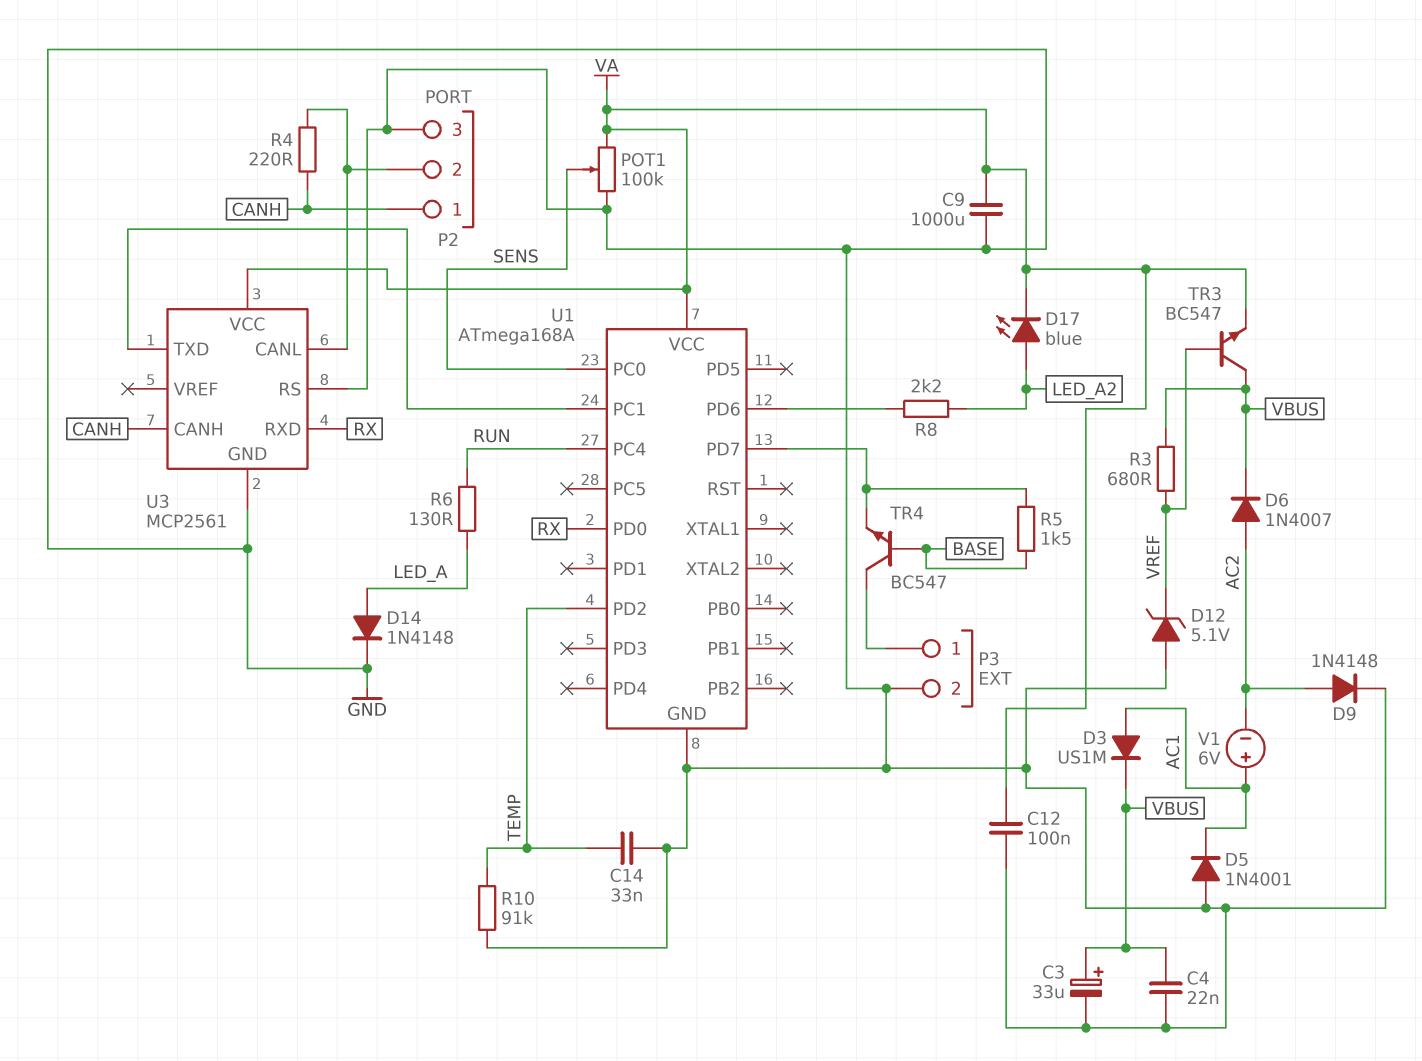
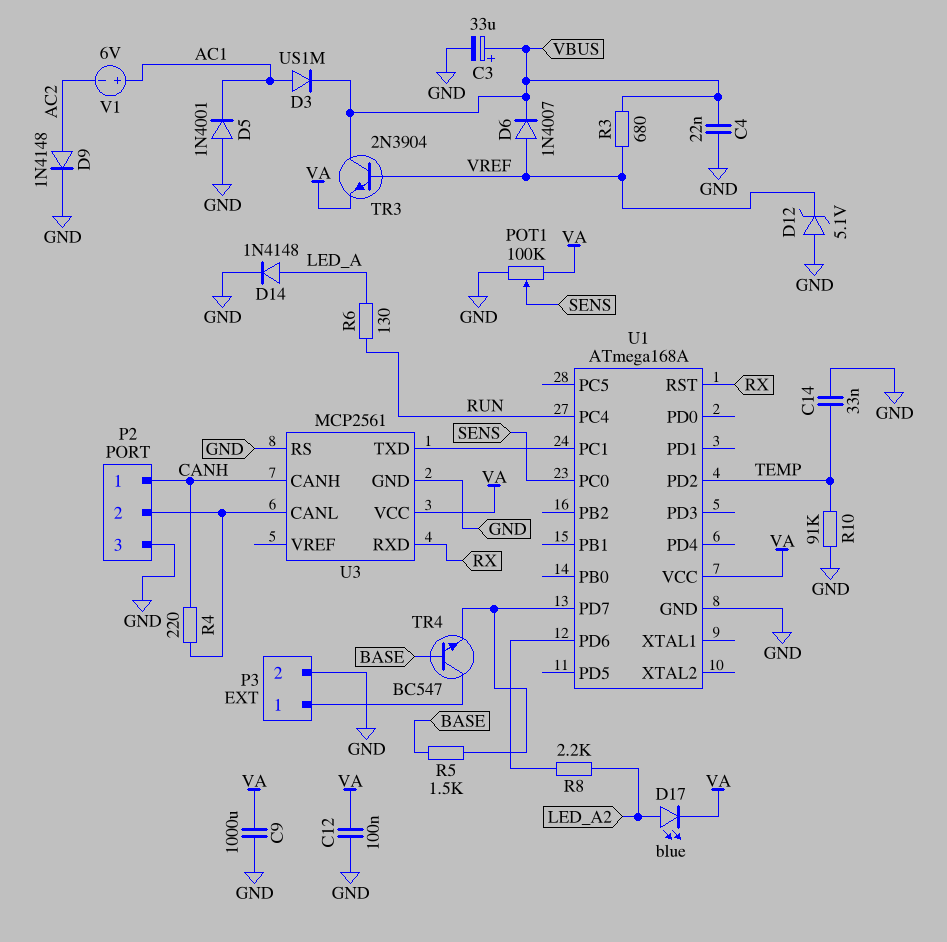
D6: diode 1N4007 (A AC2, K VBUS) -> diode 1N4007 (A VREF, K VBUS)
TR3: NPN BC547 (B VREF, C VBUS, E VA) -> NPN 2N3904 (B VREF, C VBUS, E VA)
U1 pin PD0: RX -> none
U1 pin RST: none -> RX

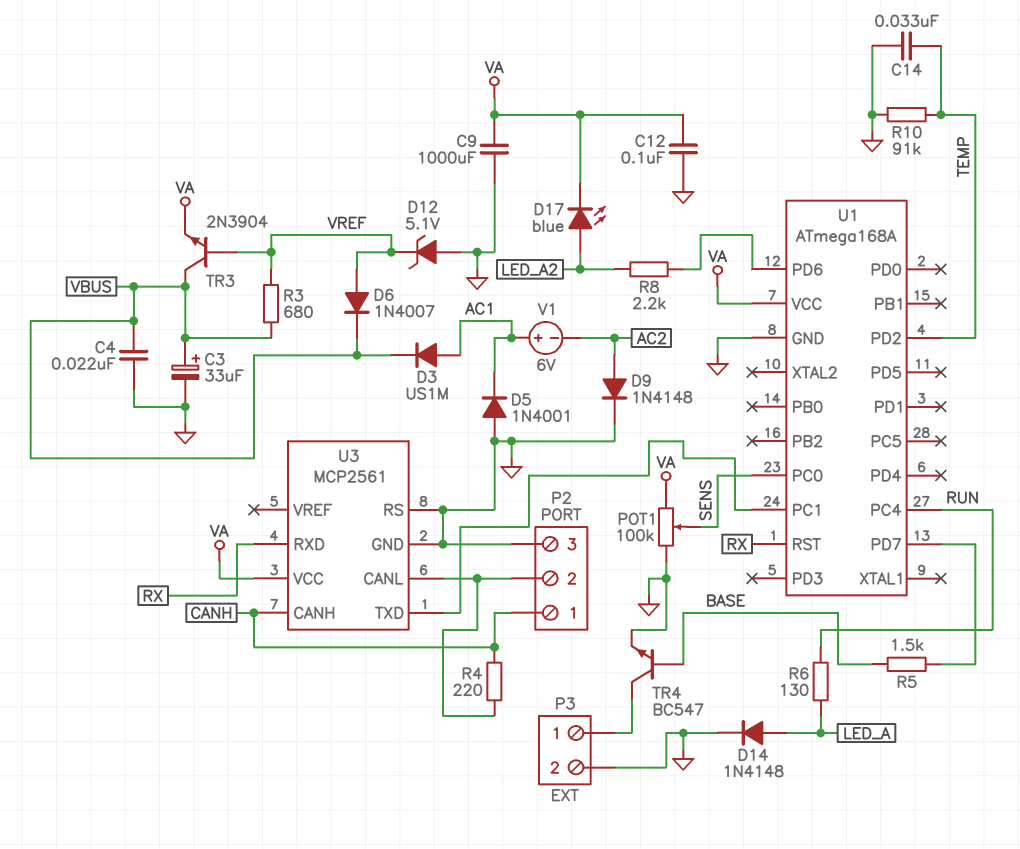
TR4: NPN BC547 (B BASE, C P3/1, E U1/PD7) -> NPN BC547 (B BASE, C P3/1, E GND)

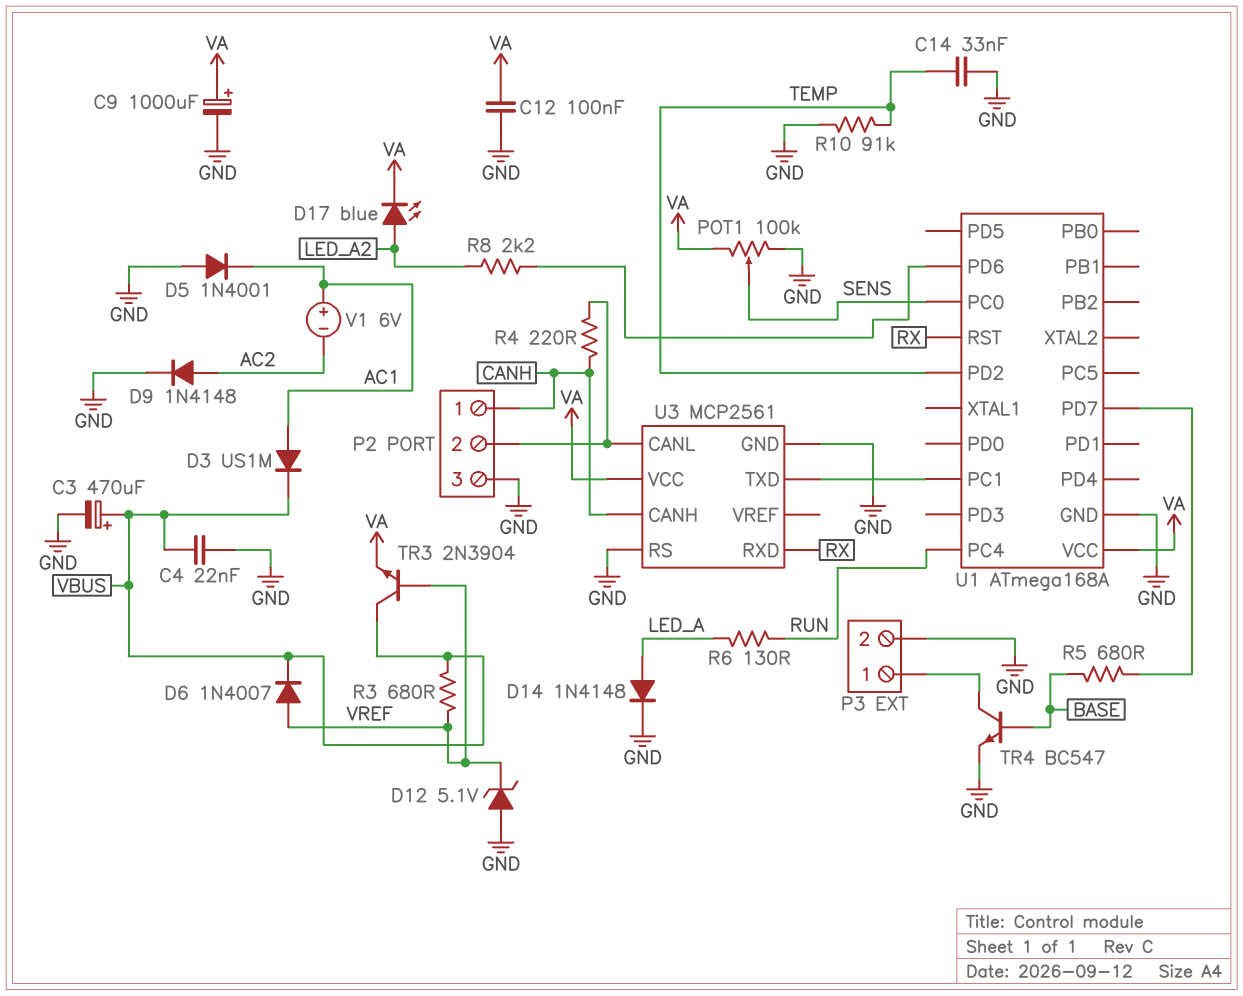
C3: 33uF (plus VBUS, minus GND) -> 470uF (plus VBUS, minus GND)
C9: 1000uF (GND, VA) -> 1000uF (plus VA, minus GND)
R5: 1.5k (BASE, U1/PD7) -> 680 (BASE, U1/PD7)

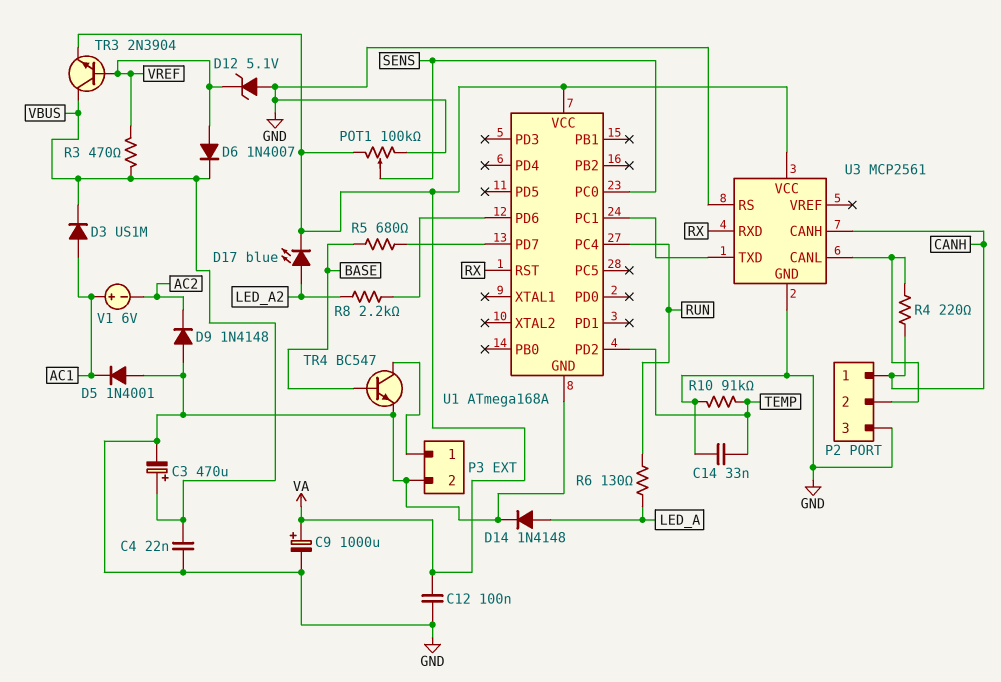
D9: diode 1N4148 (A AC2, K GND) -> diode 1N4148 (A GND, K AC2)
R3: 680 (VBUS, VREF) -> 470 (VBUS, VREF)

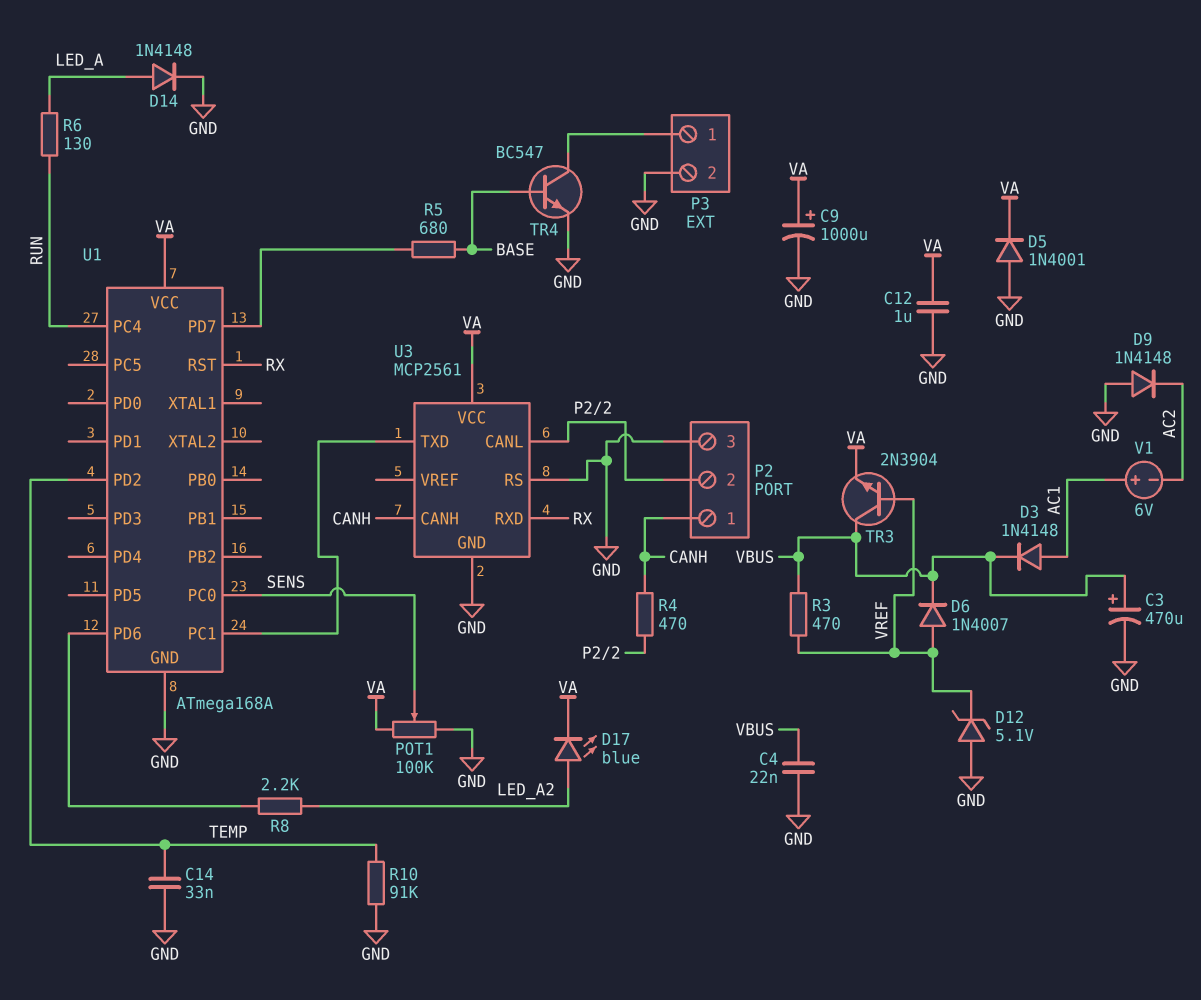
C12: 100nF (GND, VA) -> 1uF (GND, VA)
D3: diode US1M (A AC1, K VBUS) -> diode 1N4148 (A AC1, K VBUS)
D5: diode 1N4001 (A GND, K AC1) -> diode 1N4001 (A GND, K VA)
R4: 220 (CANH, P2/2) -> 470 (CANH, P2/2)

